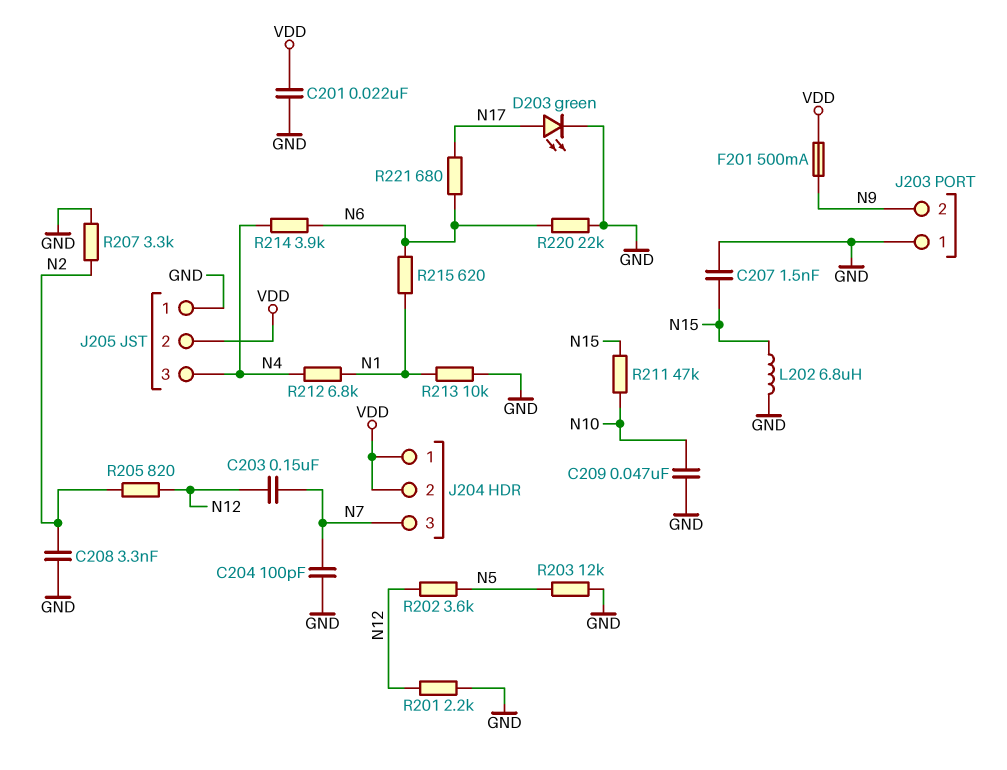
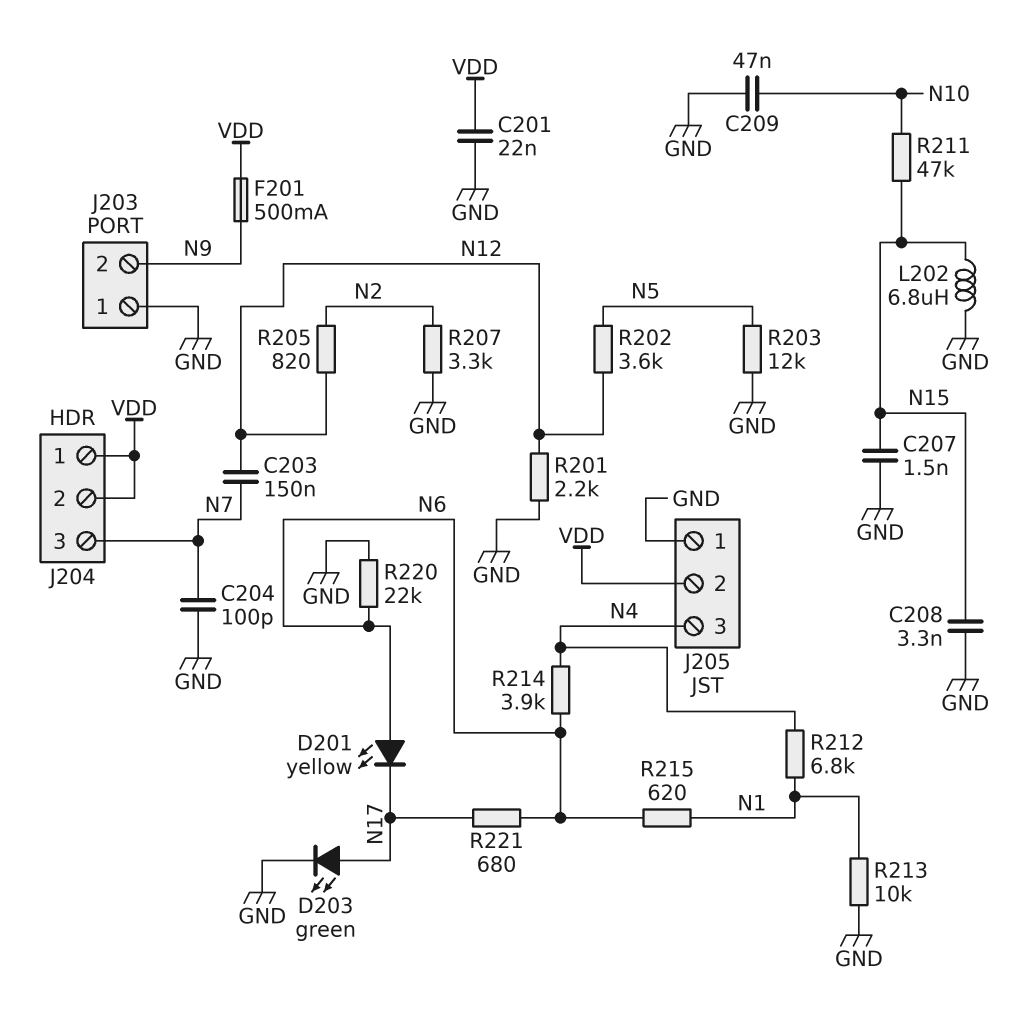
C208: 3.3nF (GND, N2) -> 3.3nF (GND, N15)
D201: none -> LED yellow (A N6, K N17)

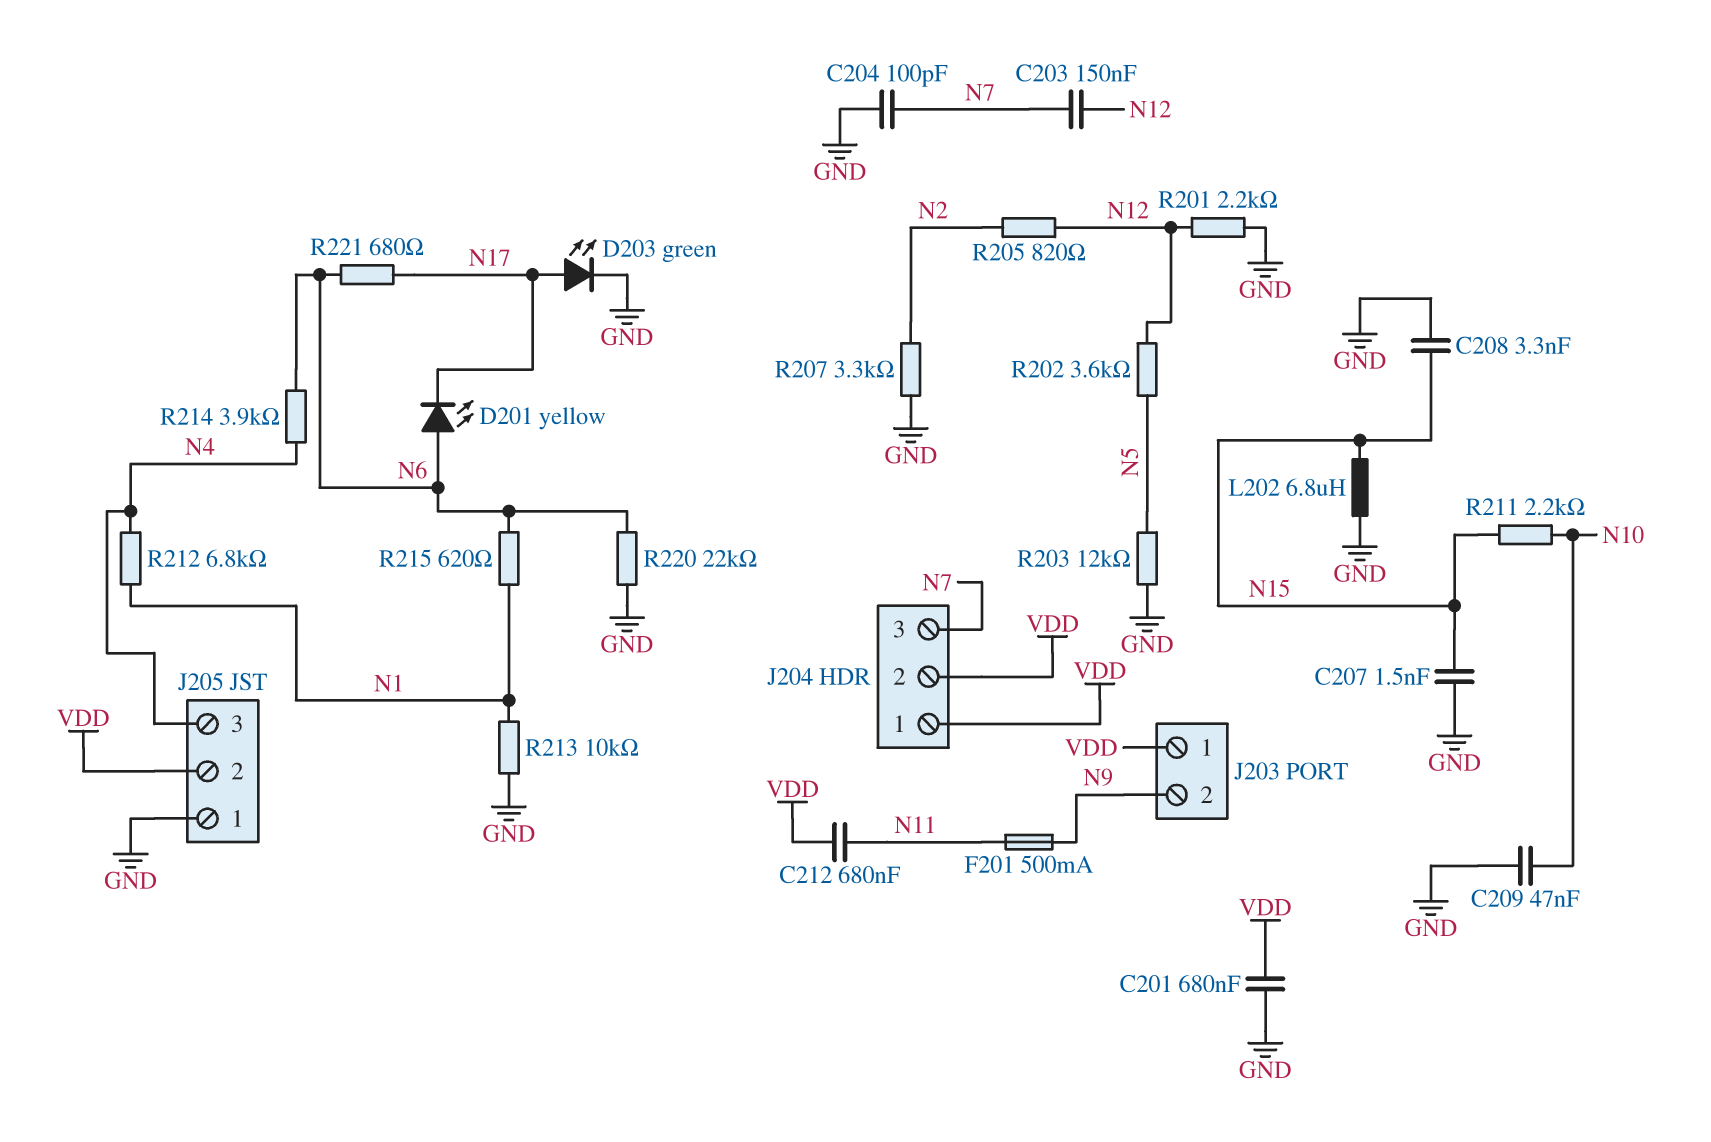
C201: 22nF (GND, VDD) -> 680nF (GND, VDD)
C212: none -> 680nF (N11, VDD)
F201: 500mA (N9, VDD) -> 500mA (N9, N11)
J203 pin 1: GND -> VDD
R211: 47k (N10, N15) -> 2.2k (N10, N15)

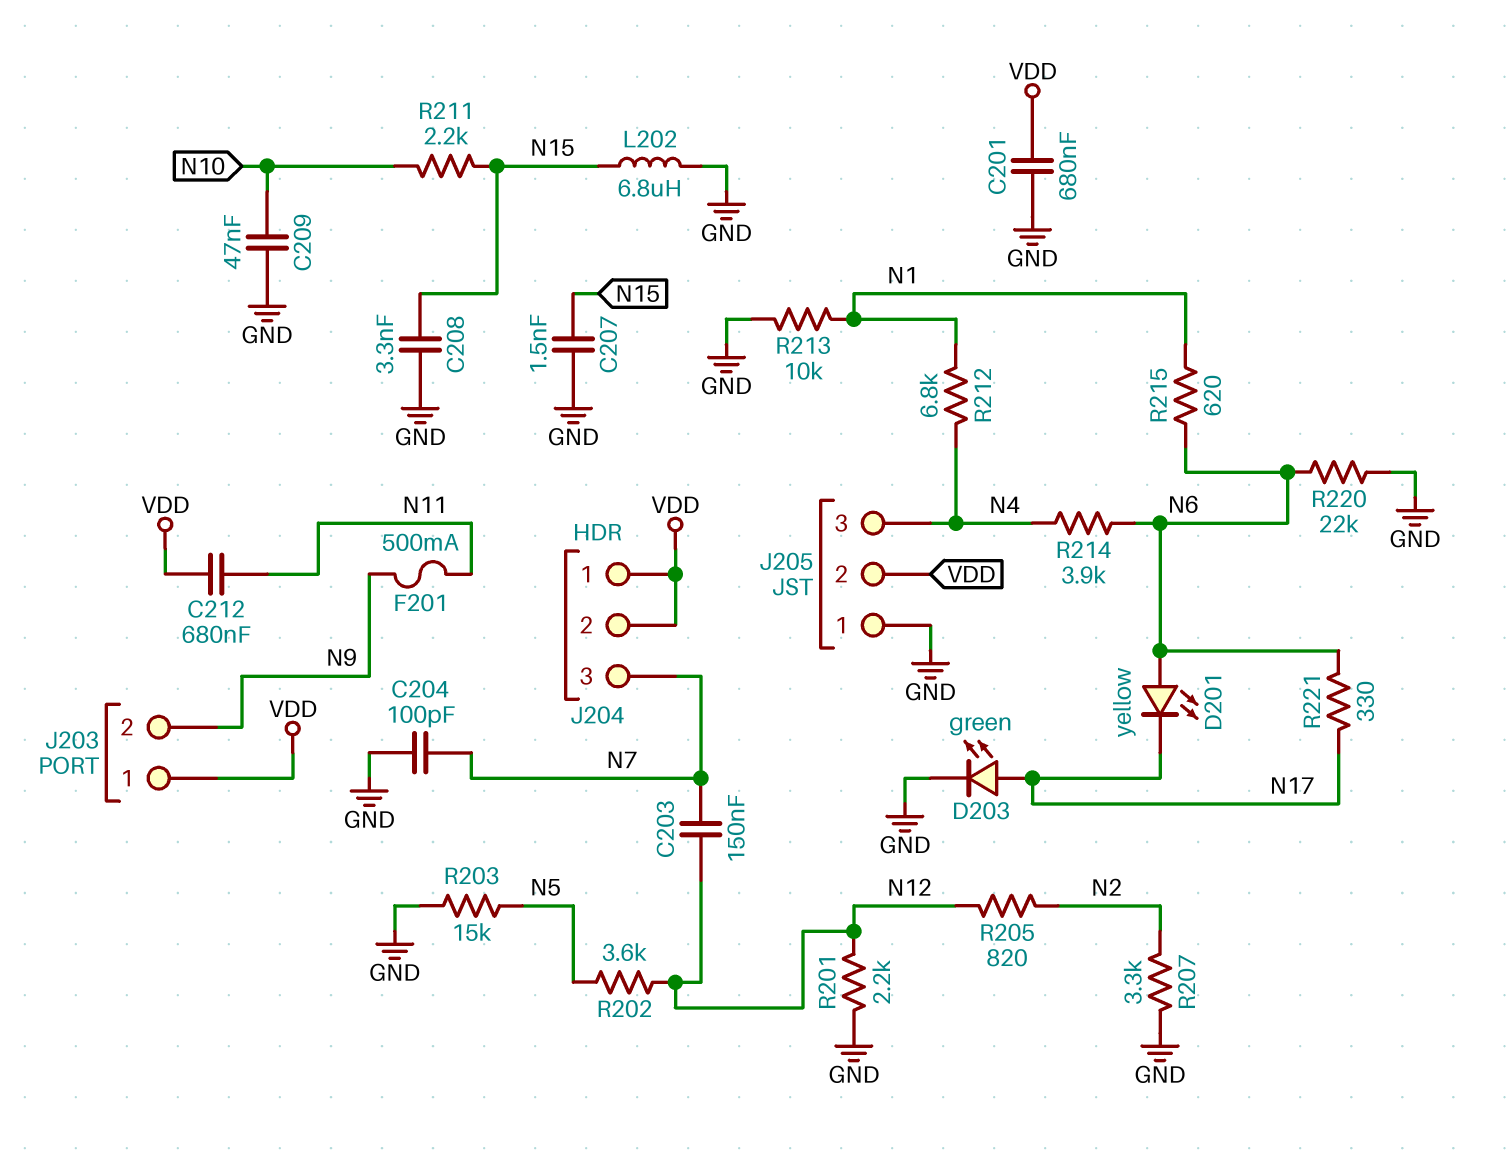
R203: 12k (GND, N5) -> 15k (GND, N5)
R221: 680 (N6, N17) -> 330 (N6, N17)

